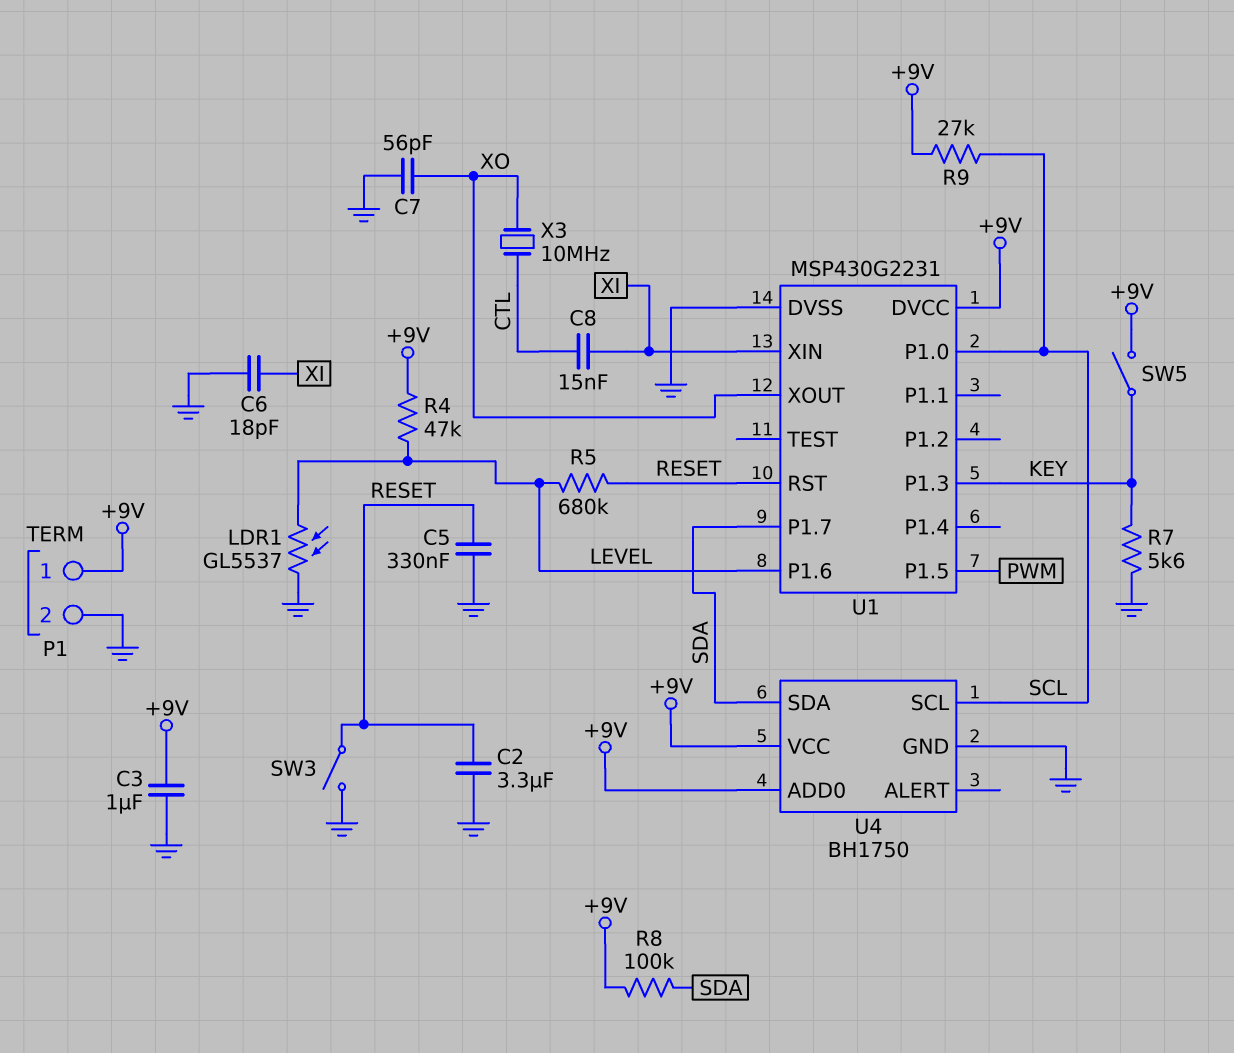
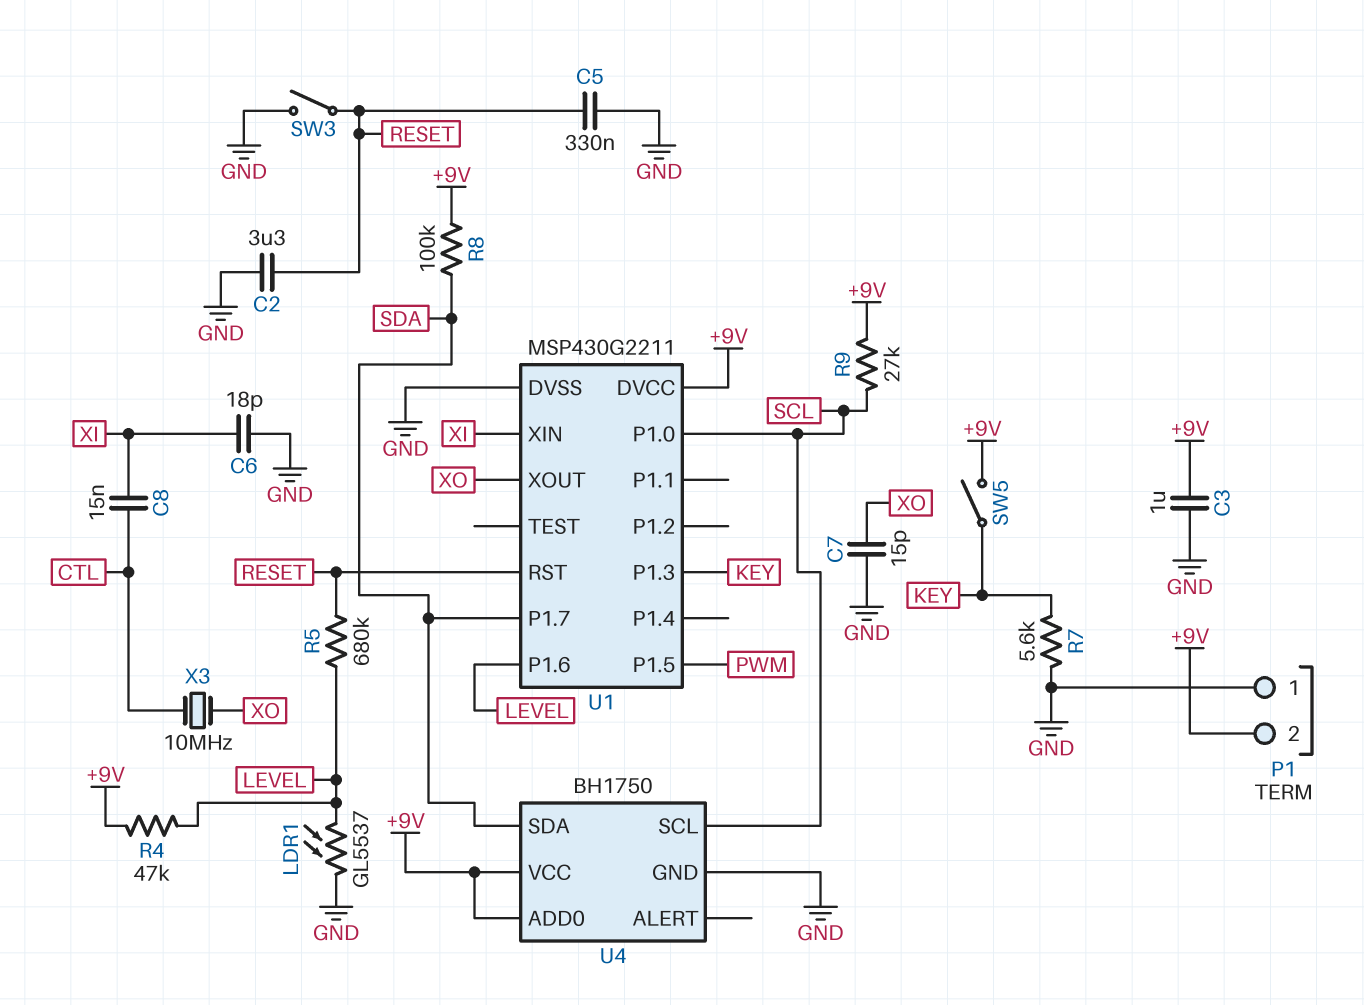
C7: 56pF (GND, XO) -> 15pF (GND, XO)
P1 pin 1: +9V -> GND
P1 pin 2: GND -> +9V
U1: MSP430G2231 -> MSP430G2211

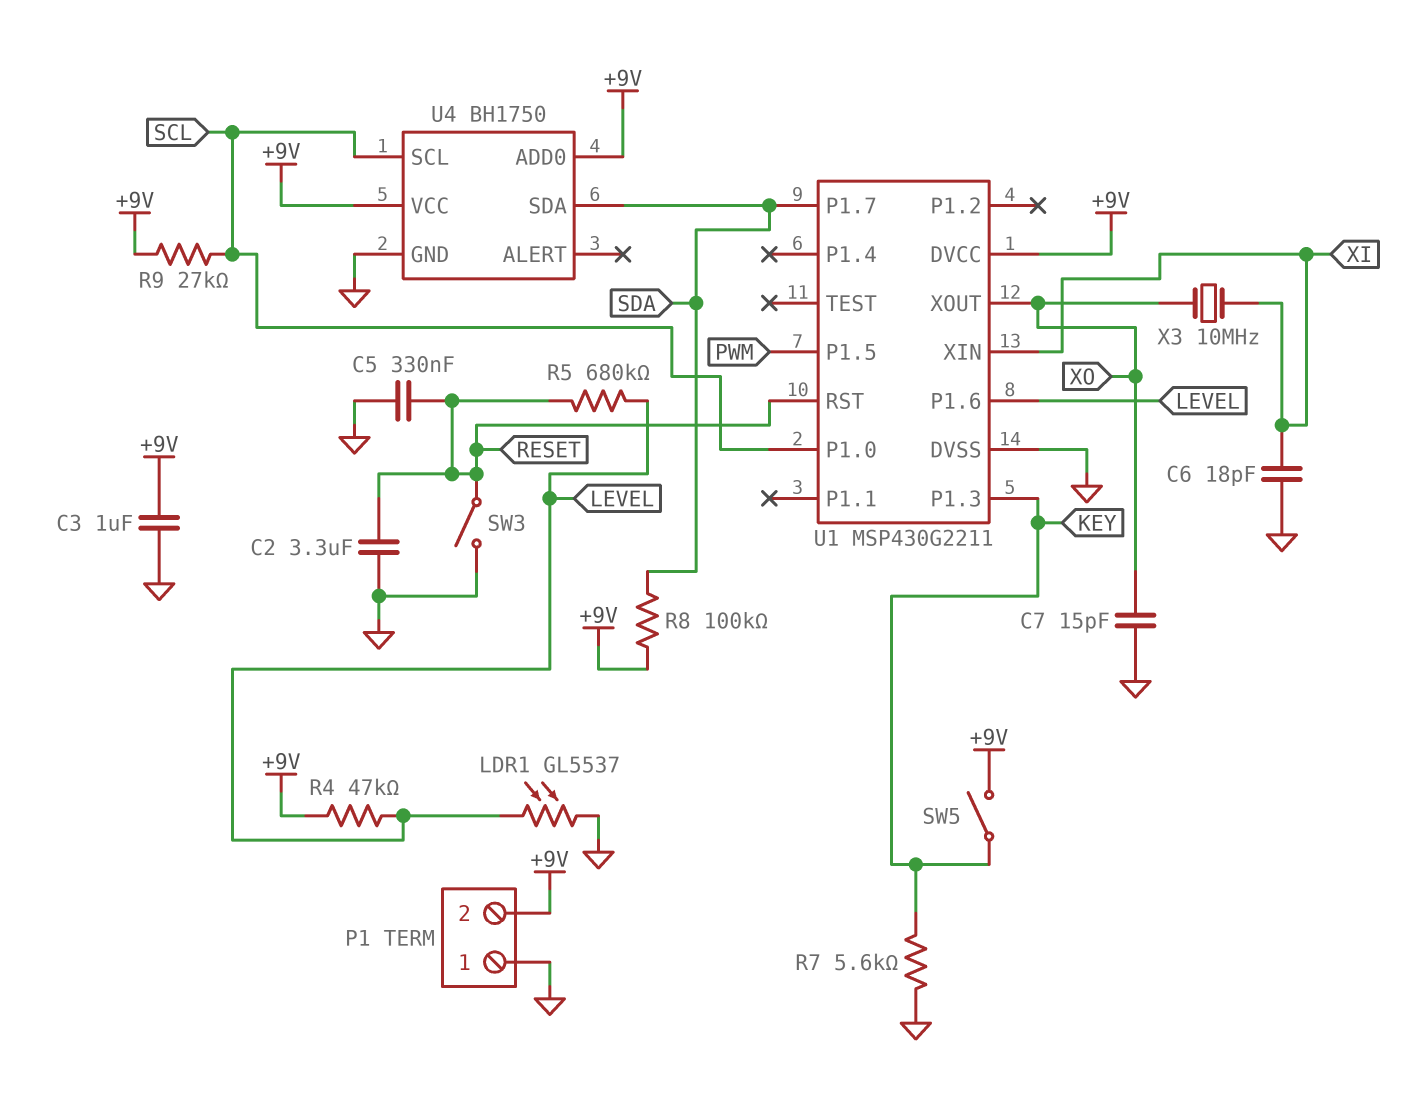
C8: 15nF (CTL, XI) -> none
X3: 10MHz (CTL, XO) -> 10MHz (XI, XO)

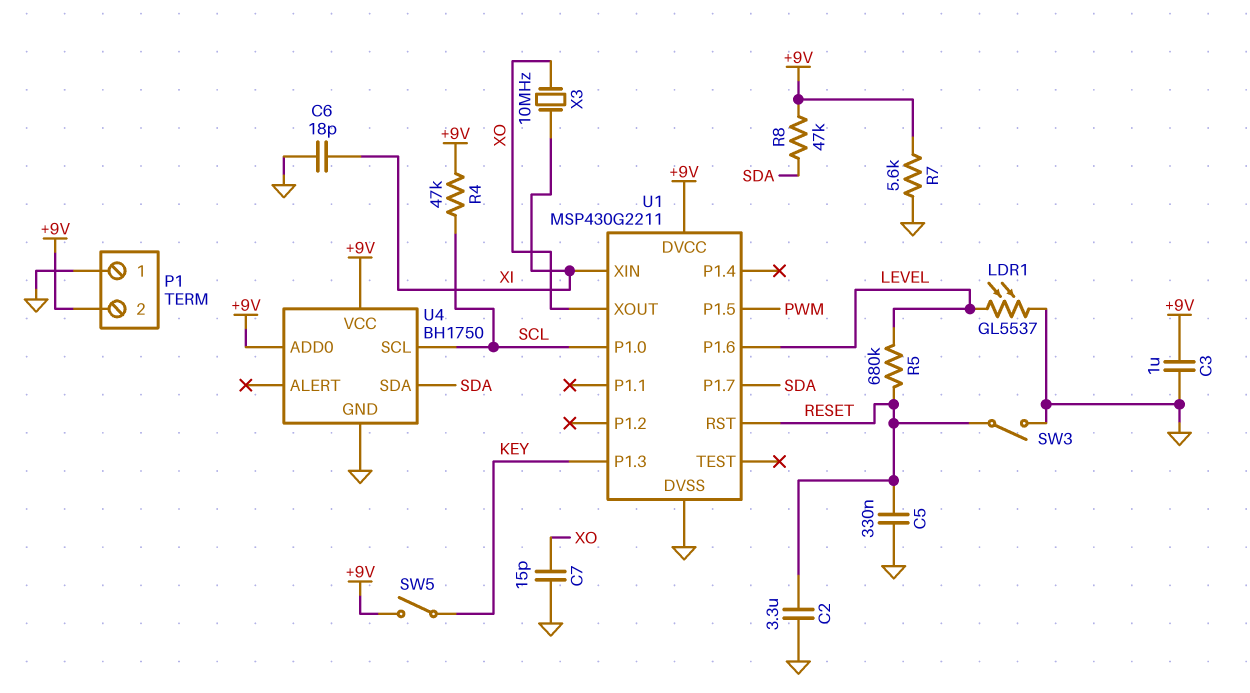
R4: 47k (+9V, LEVEL) -> 47k (+9V, SCL)
R7: 5.6k (GND, KEY) -> 5.6k (+9V, GND)
R8: 100k (+9V, SDA) -> 47k (+9V, SDA)
R9: 27k (+9V, SCL) -> none

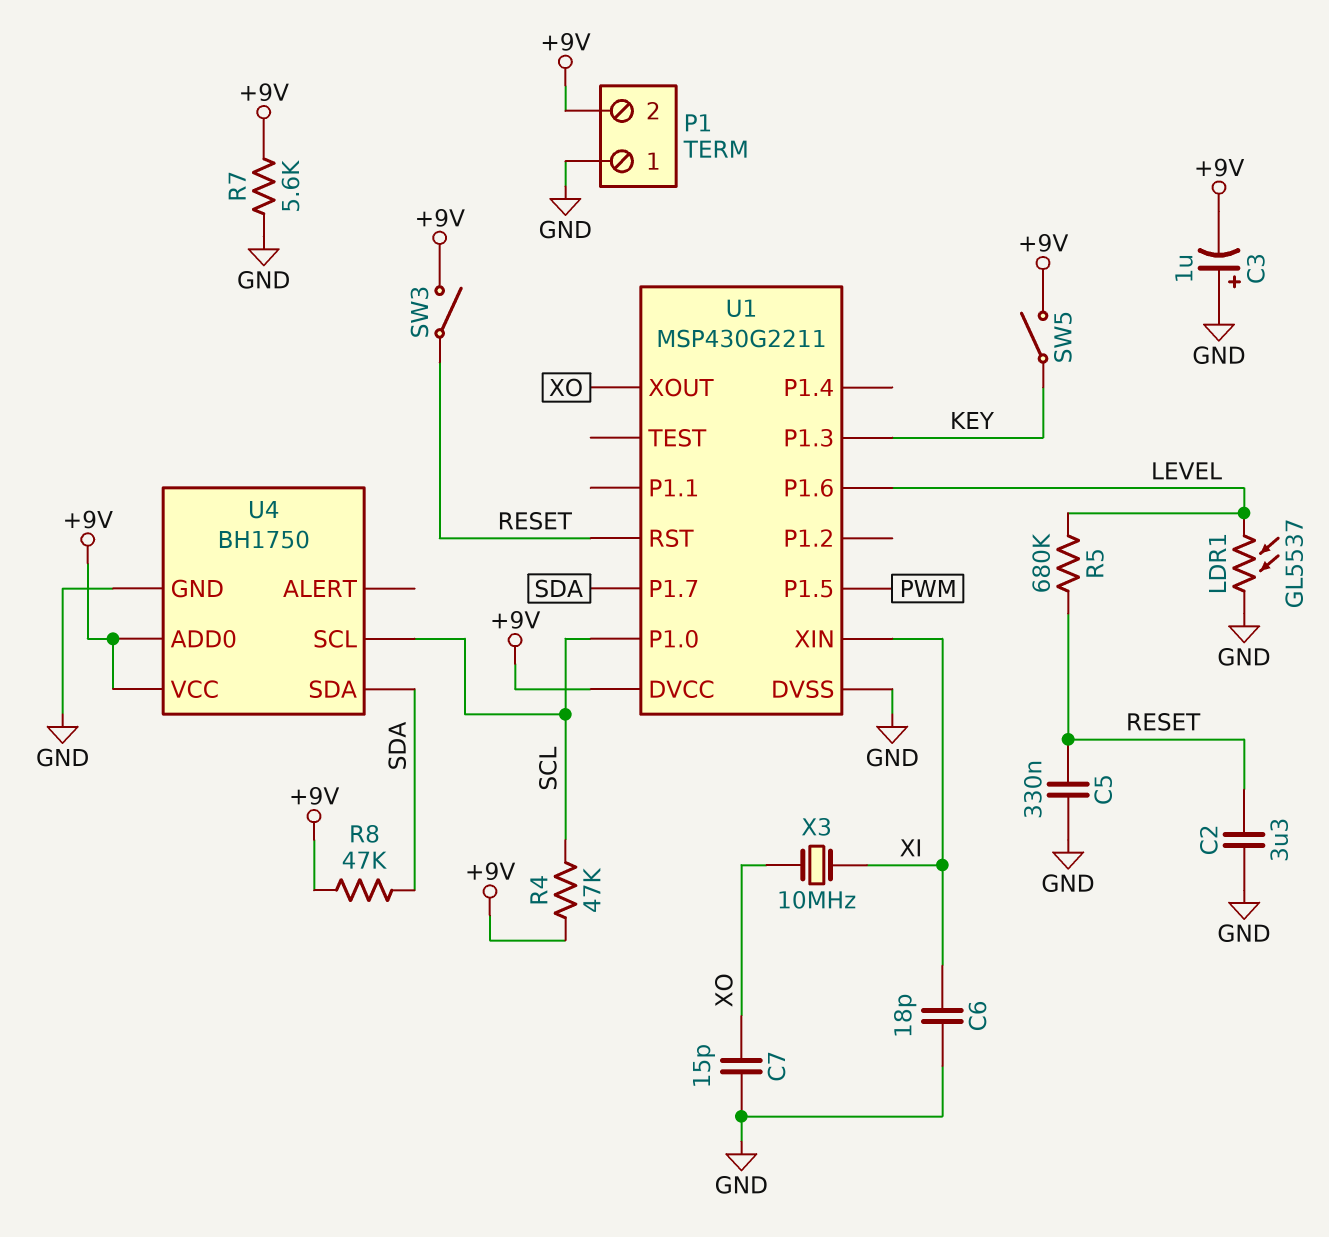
C3: 1uF (+9V, GND) -> 1uF (plus GND, minus +9V)
SW3: switch (GND, RESET) -> switch (+9V, RESET)

